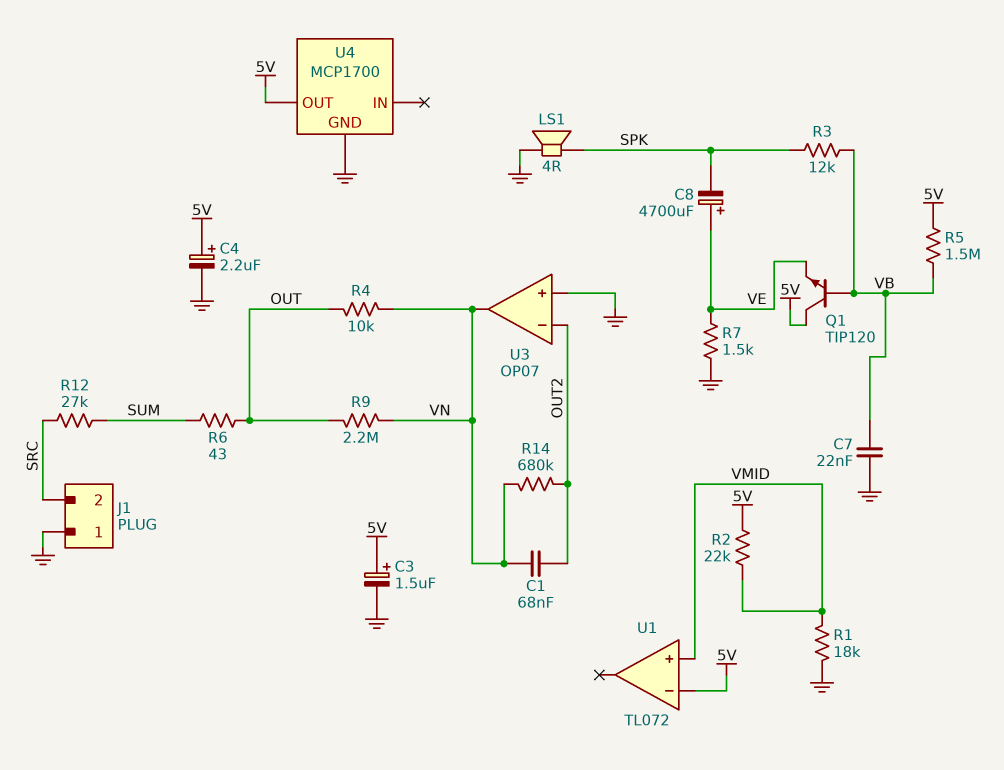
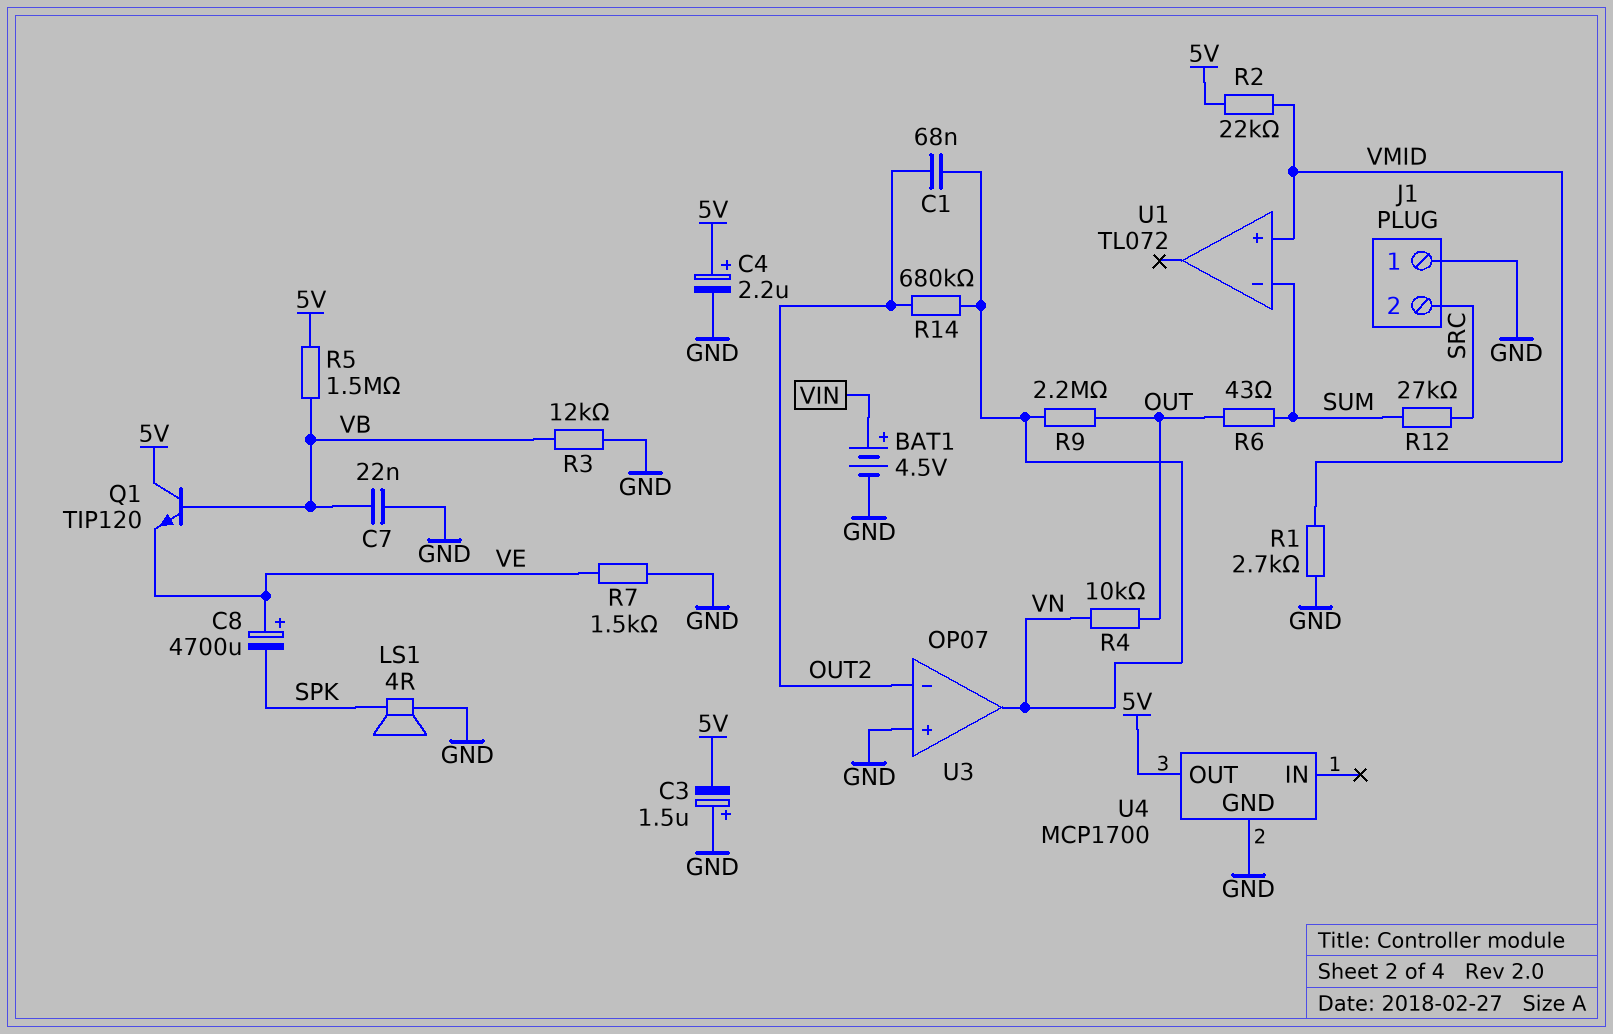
BAT1: none -> 4.5V (plus VIN, minus GND)
C3: 1.5uF (plus 5V, minus GND) -> 1.5uF (plus GND, minus 5V)
R1: 18k (GND, VMID) -> 2.7k (GND, VMID)
R3: 12k (SPK, VB) -> 12k (GND, VB)
U1 pin in-: 5V -> SUM

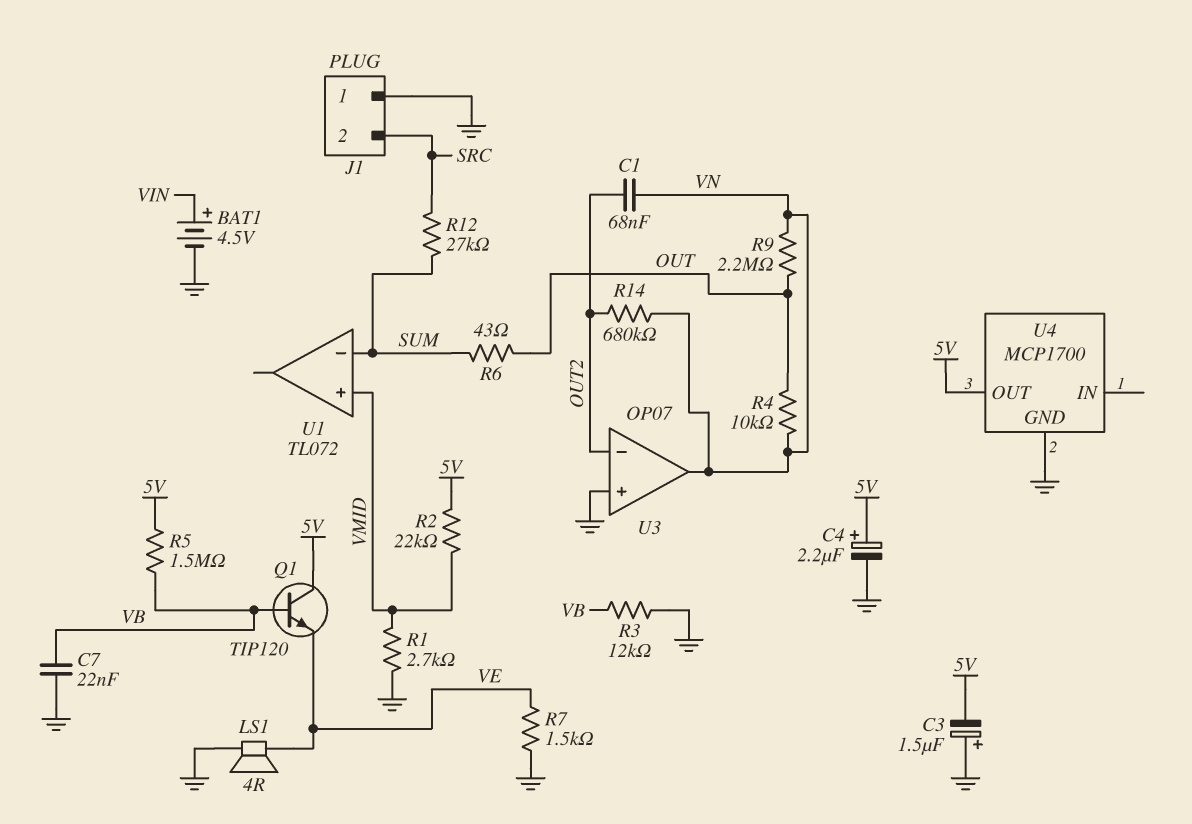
C8: 4700uF (plus VE, minus SPK) -> none
LS1: speaker 4R (GND, SPK) -> speaker 4R (GND, VE)

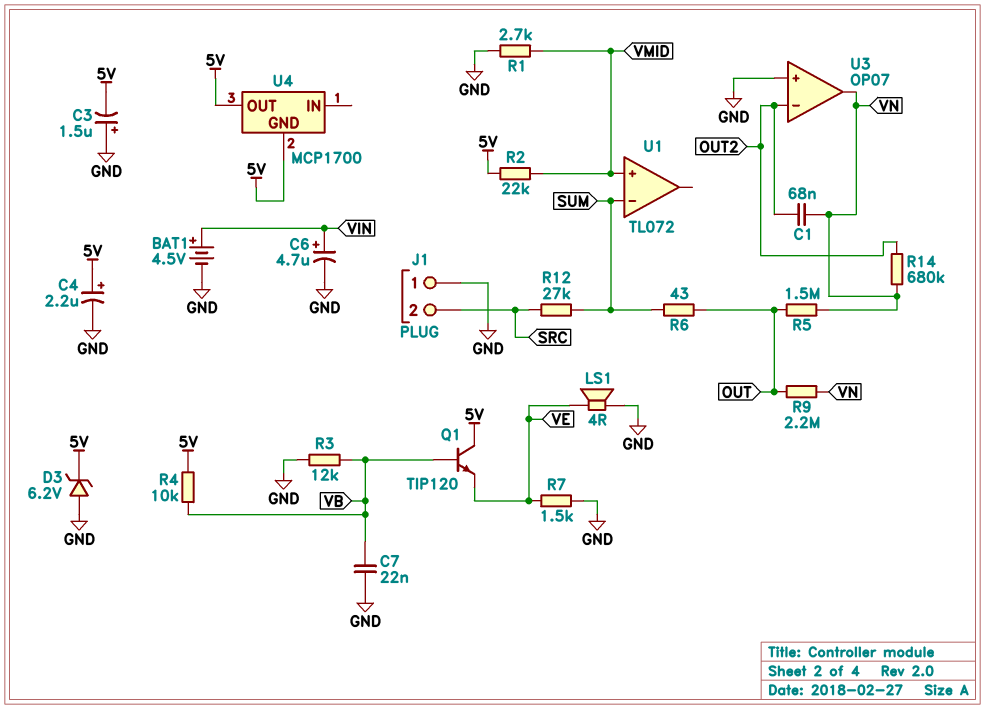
C6: none -> 4.7uF (plus VIN, minus GND)
D3: none -> zener 6.2V (A GND, K 5V)
R4: 10k (OUT, VN) -> 10k (5V, VB)
R5: 1.5M (5V, VB) -> 1.5M (OUT, VN)
U4 pin GND: GND -> 5V

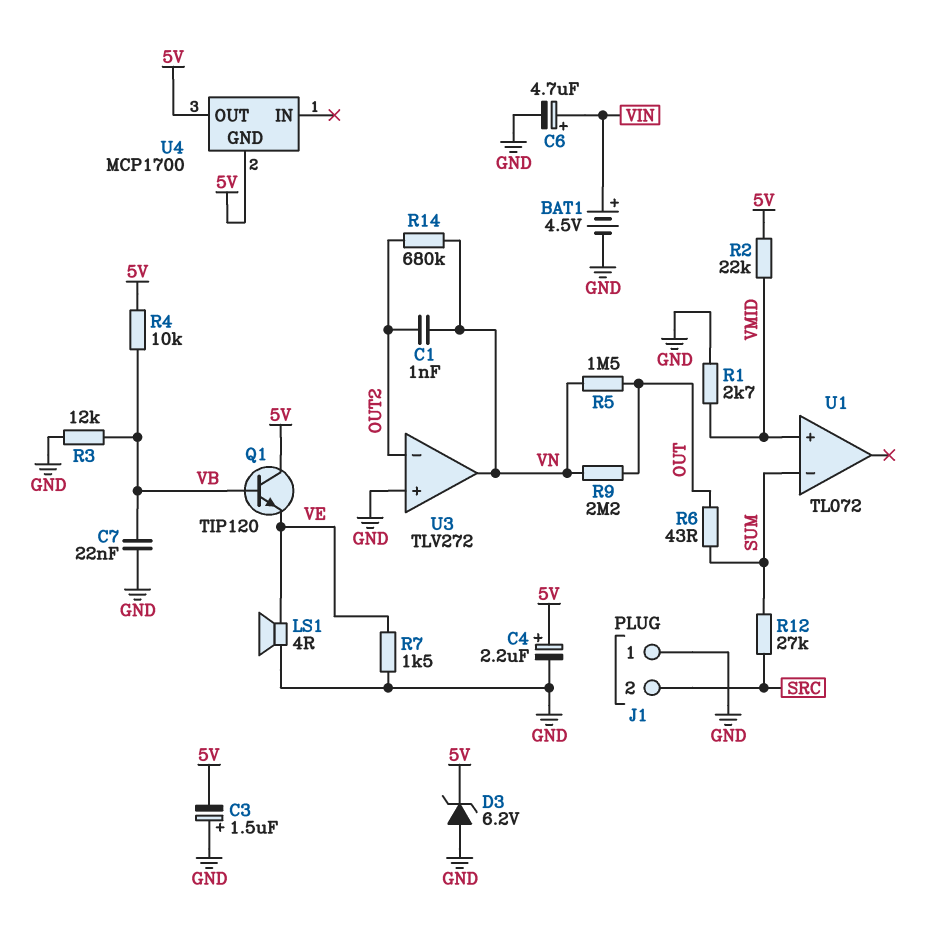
C1: 68nF (OUT2, VN) -> 1nF (OUT2, VN)
U3: OP07 -> TLV272

